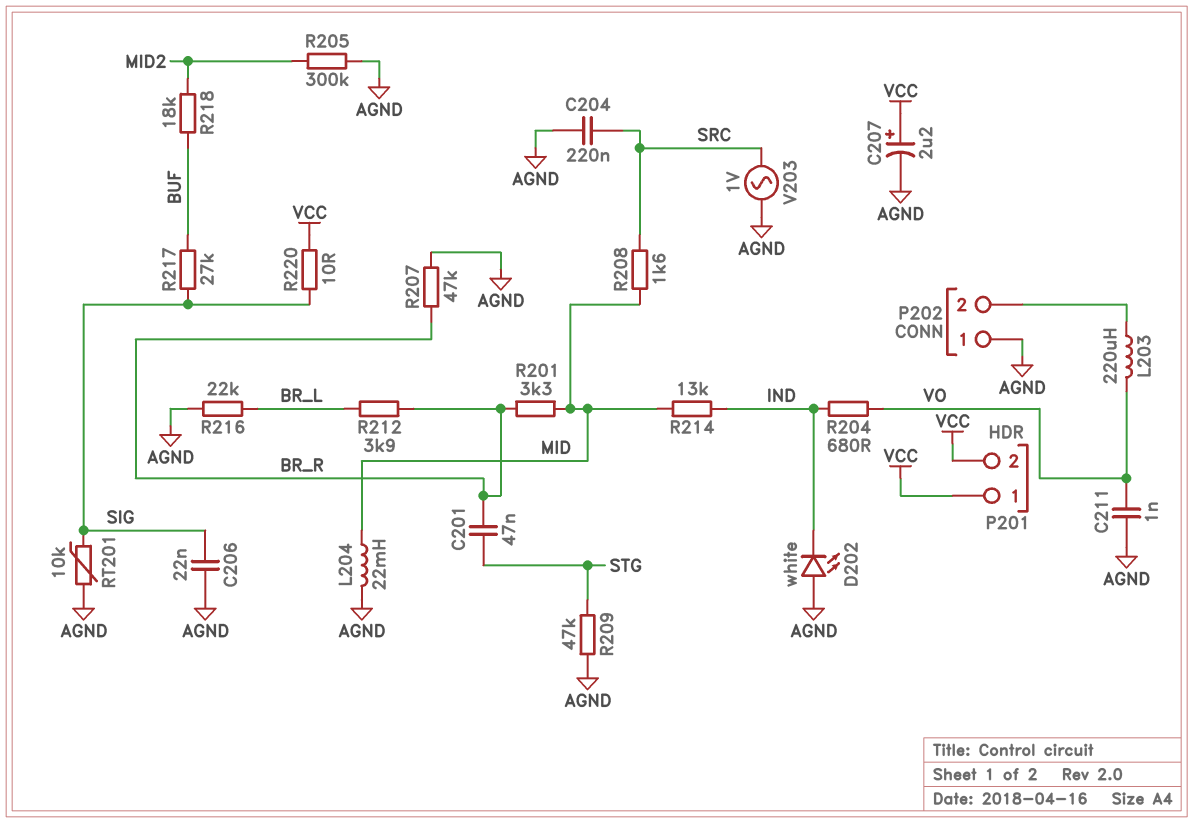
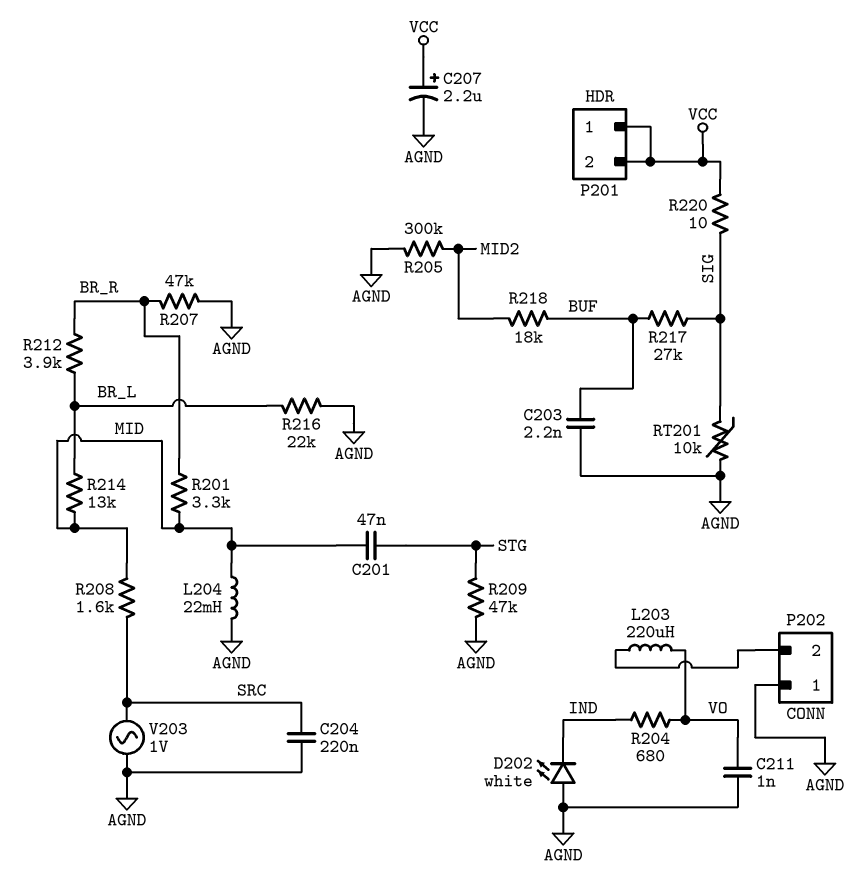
C201: 47nF (BR_R, STG) -> 47nF (MID, STG)
C203: none -> 2.2nF (AGND, BUF)
C206: 22nF (AGND, SIG) -> none
R214: 13k (IND, MID) -> 13k (BR_L, MID)

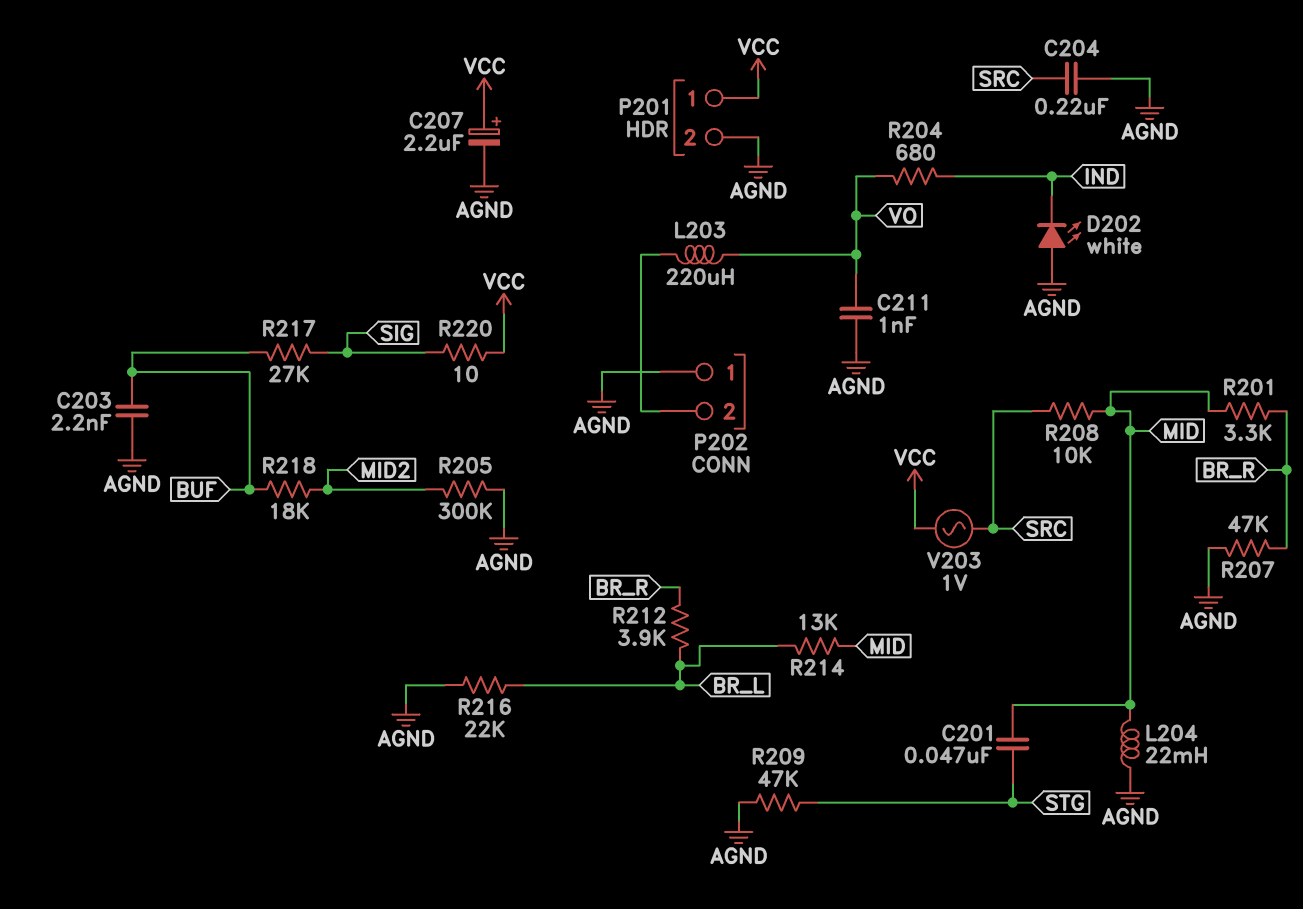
P201 pin 2: VCC -> AGND
R208: 1.6k (MID, SRC) -> 10k (MID, SRC)
RT201: 10k (AGND, SIG) -> none
V203: AC 1V (AGND, SRC) -> AC 1V (SRC, VCC)

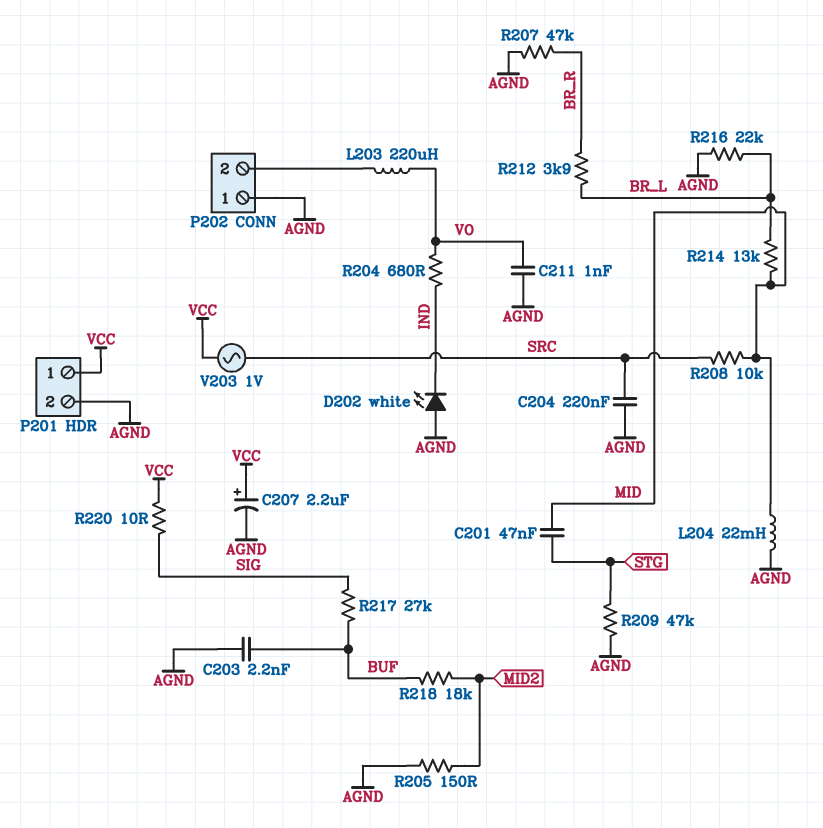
R201: 3.3k (BR_R, MID) -> none
R205: 300k (AGND, MID2) -> 150 (AGND, MID2)

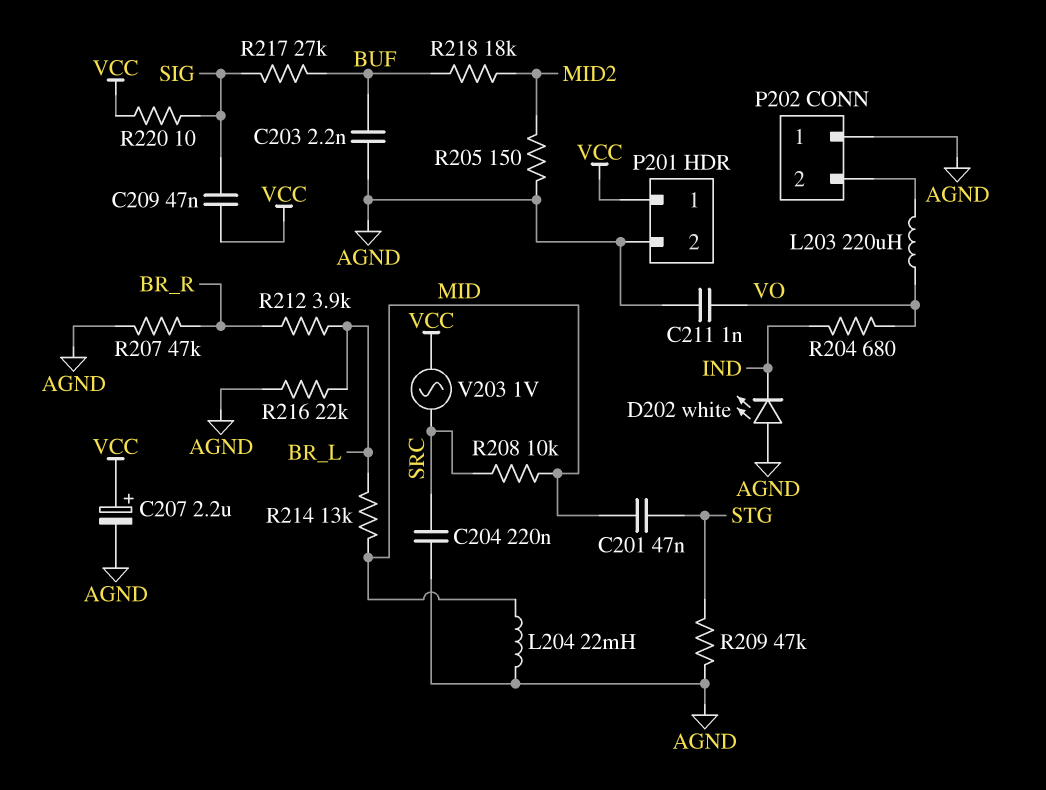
C209: none -> 47nF (SIG, VCC)

